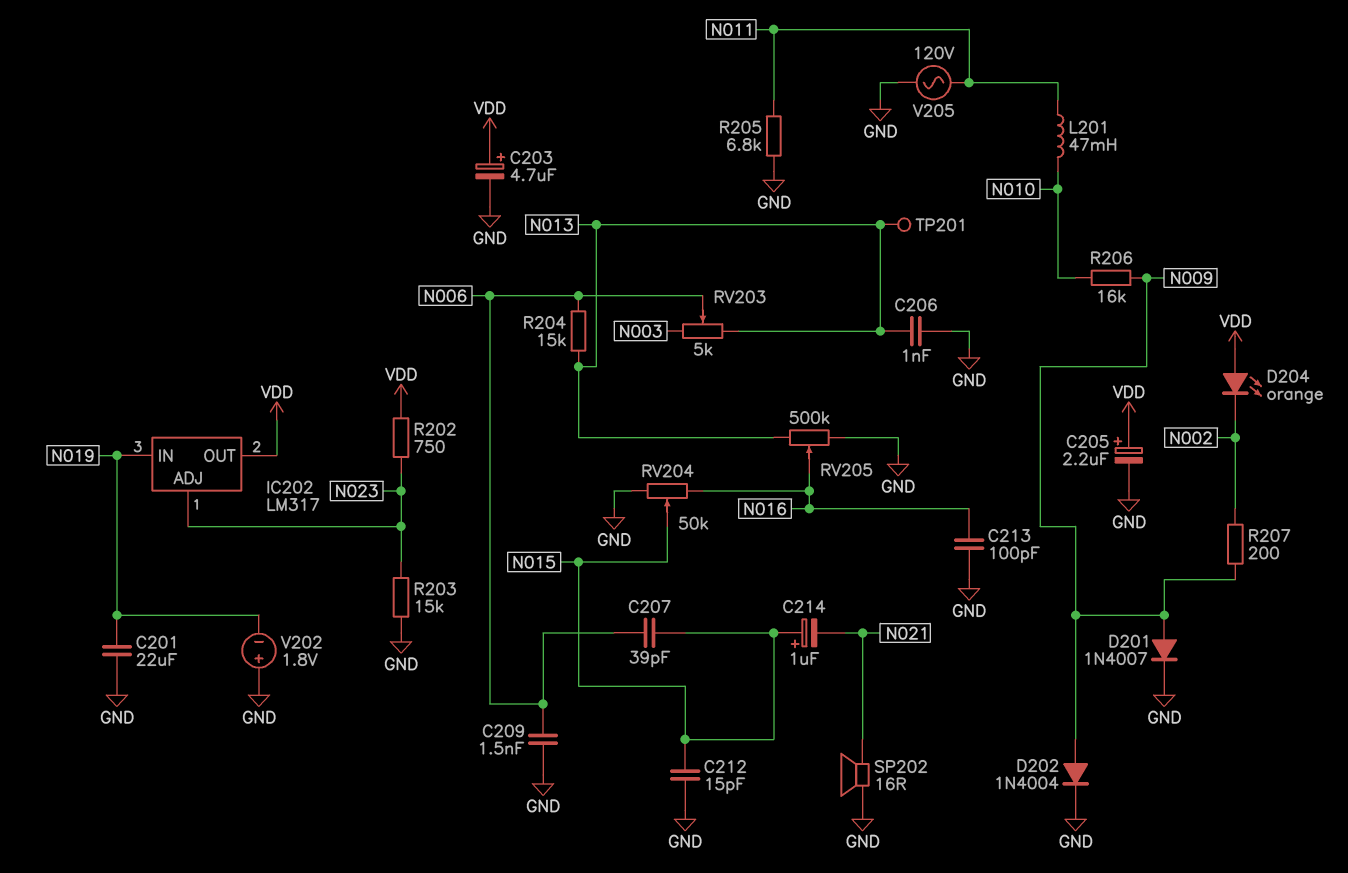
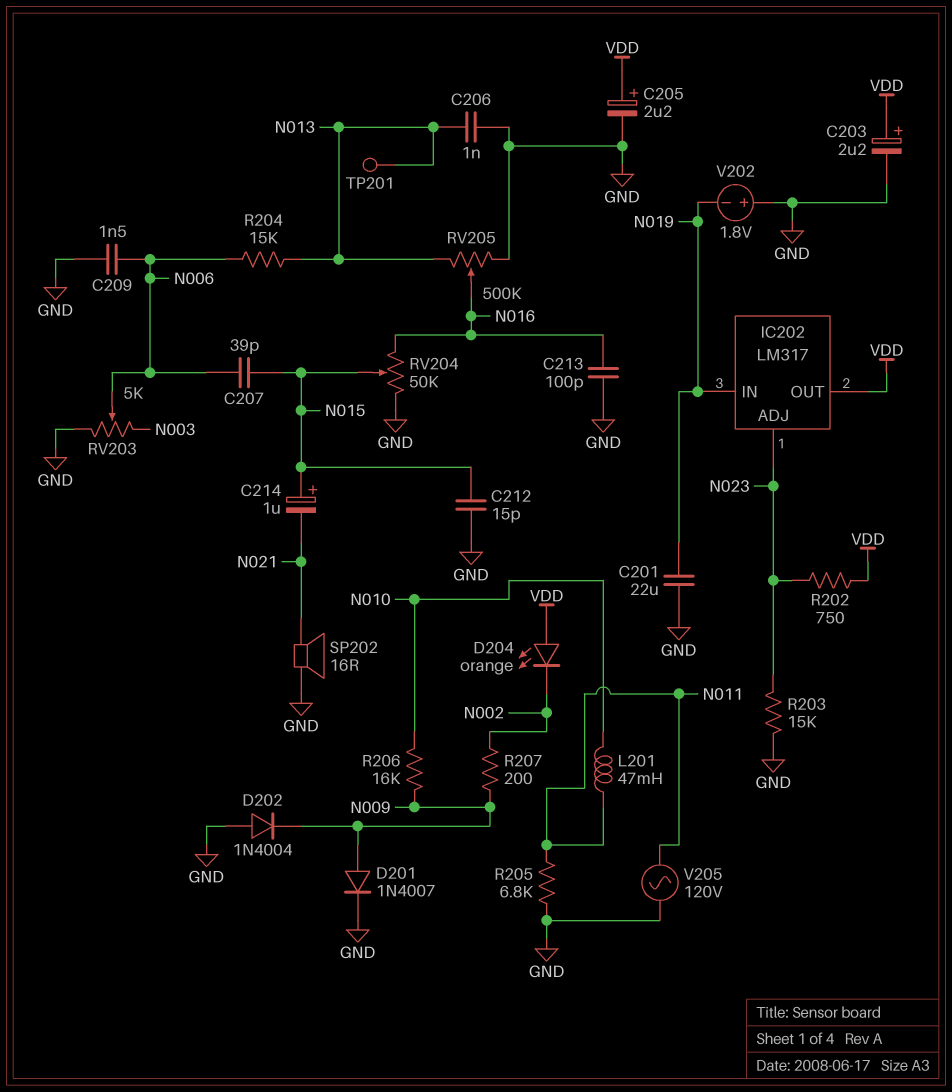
C203: 4.7uF (plus VDD, minus GND) -> 2.2uF (plus VDD, minus GND)
D202: diode 1N4004 (A N009, K GND) -> diode 1N4004 (A GND, K N009)
RV203: 5k (N003, N013, wiper N006) -> 5k (GND, N003, wiper N006)

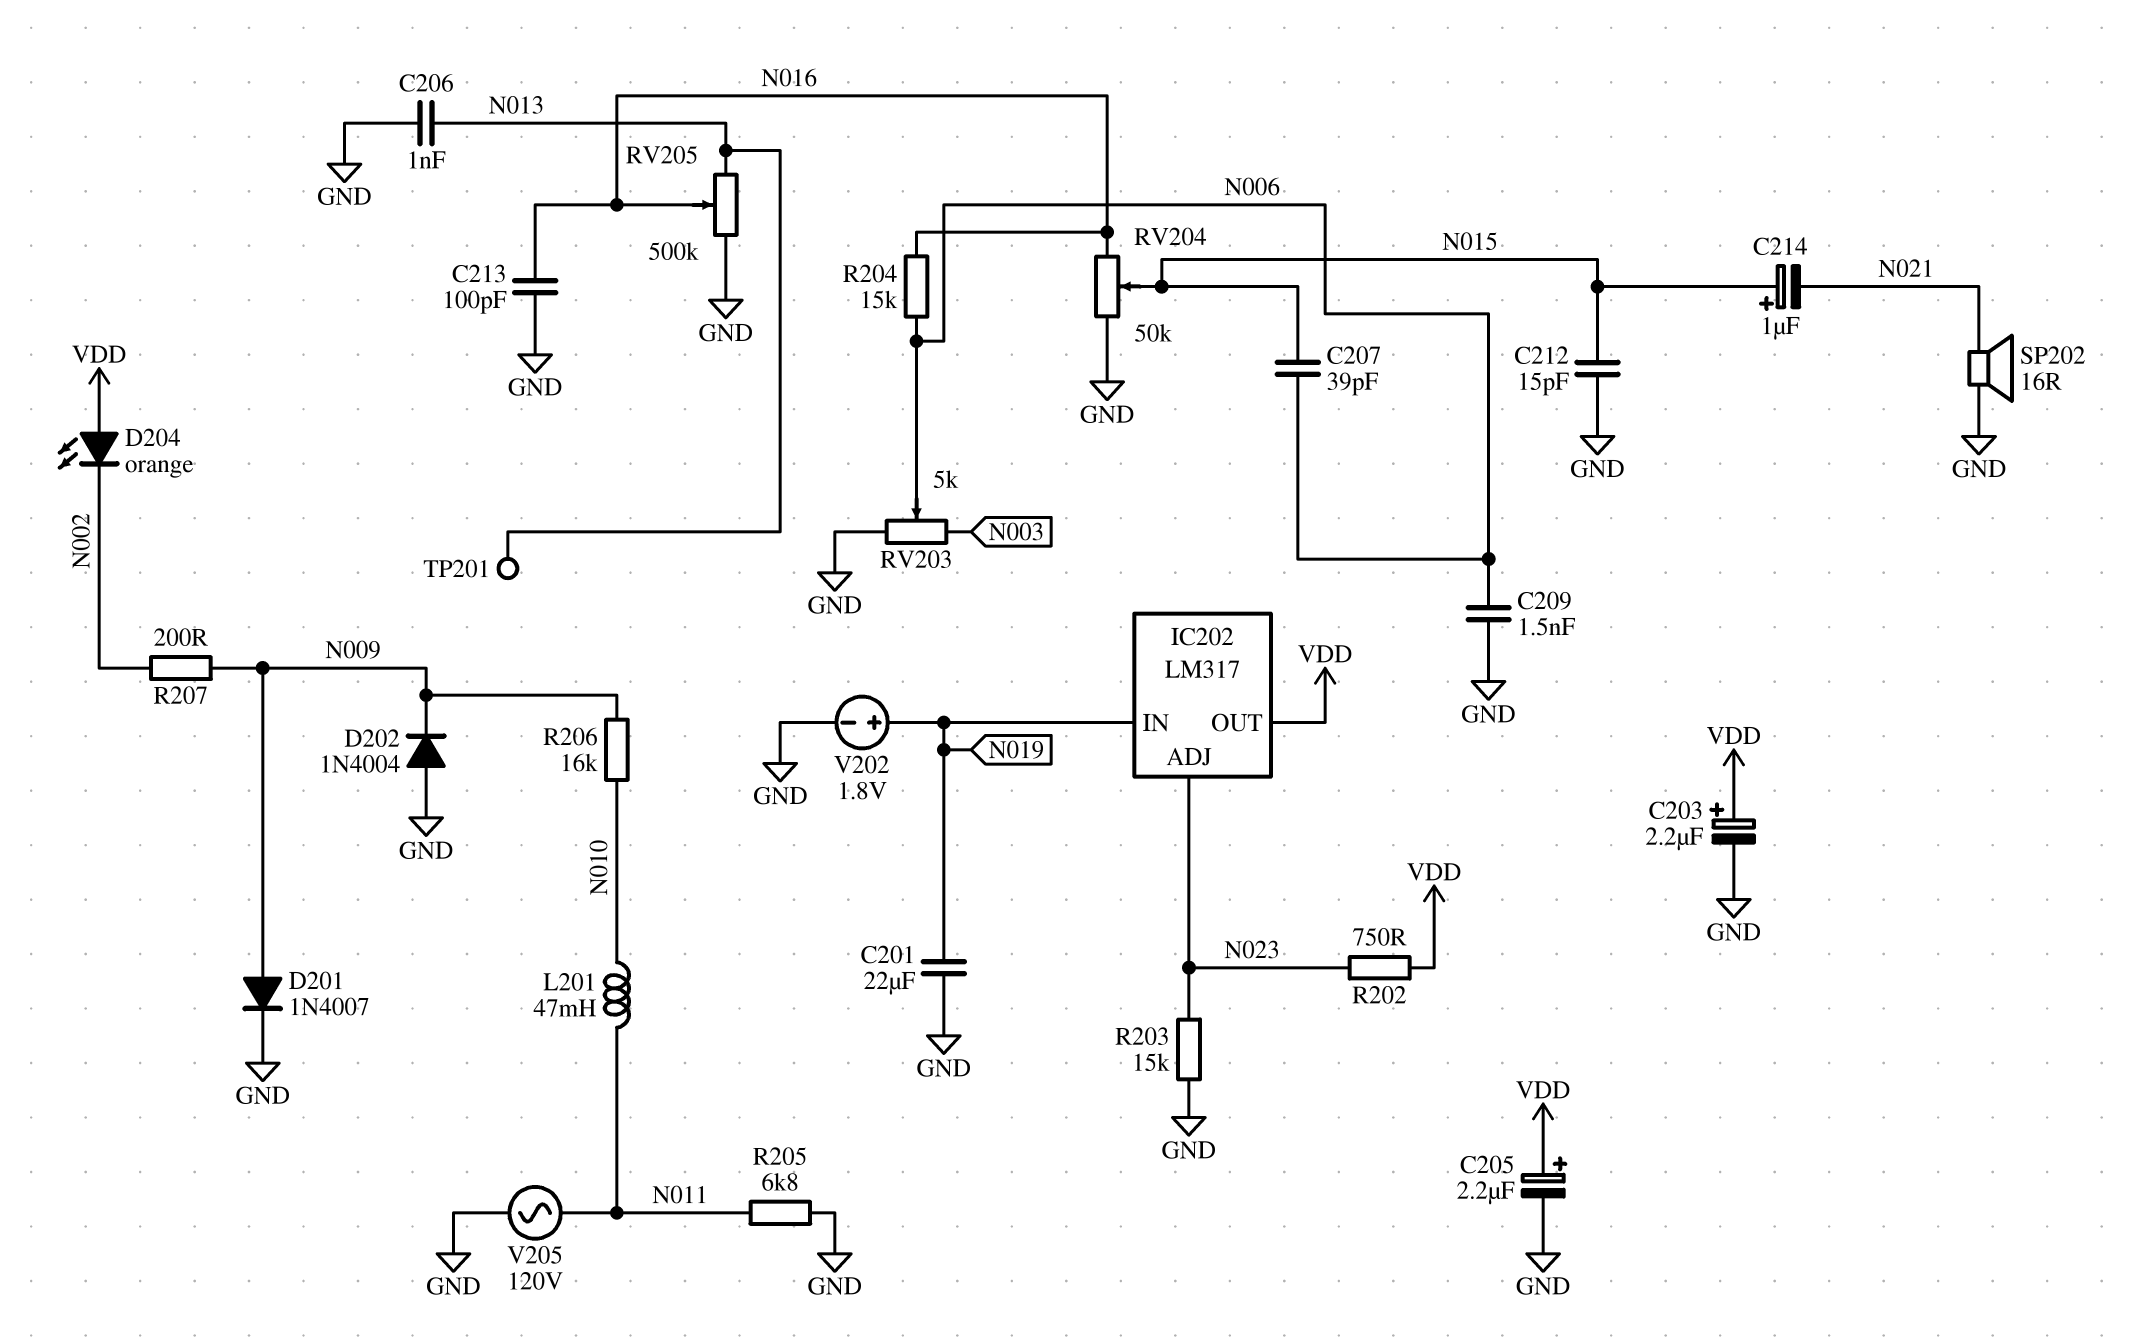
R204: 15k (N006, N013) -> 15k (N006, N016)
V202: 1.8V (plus GND, minus N019) -> 1.8V (plus N019, minus GND)

